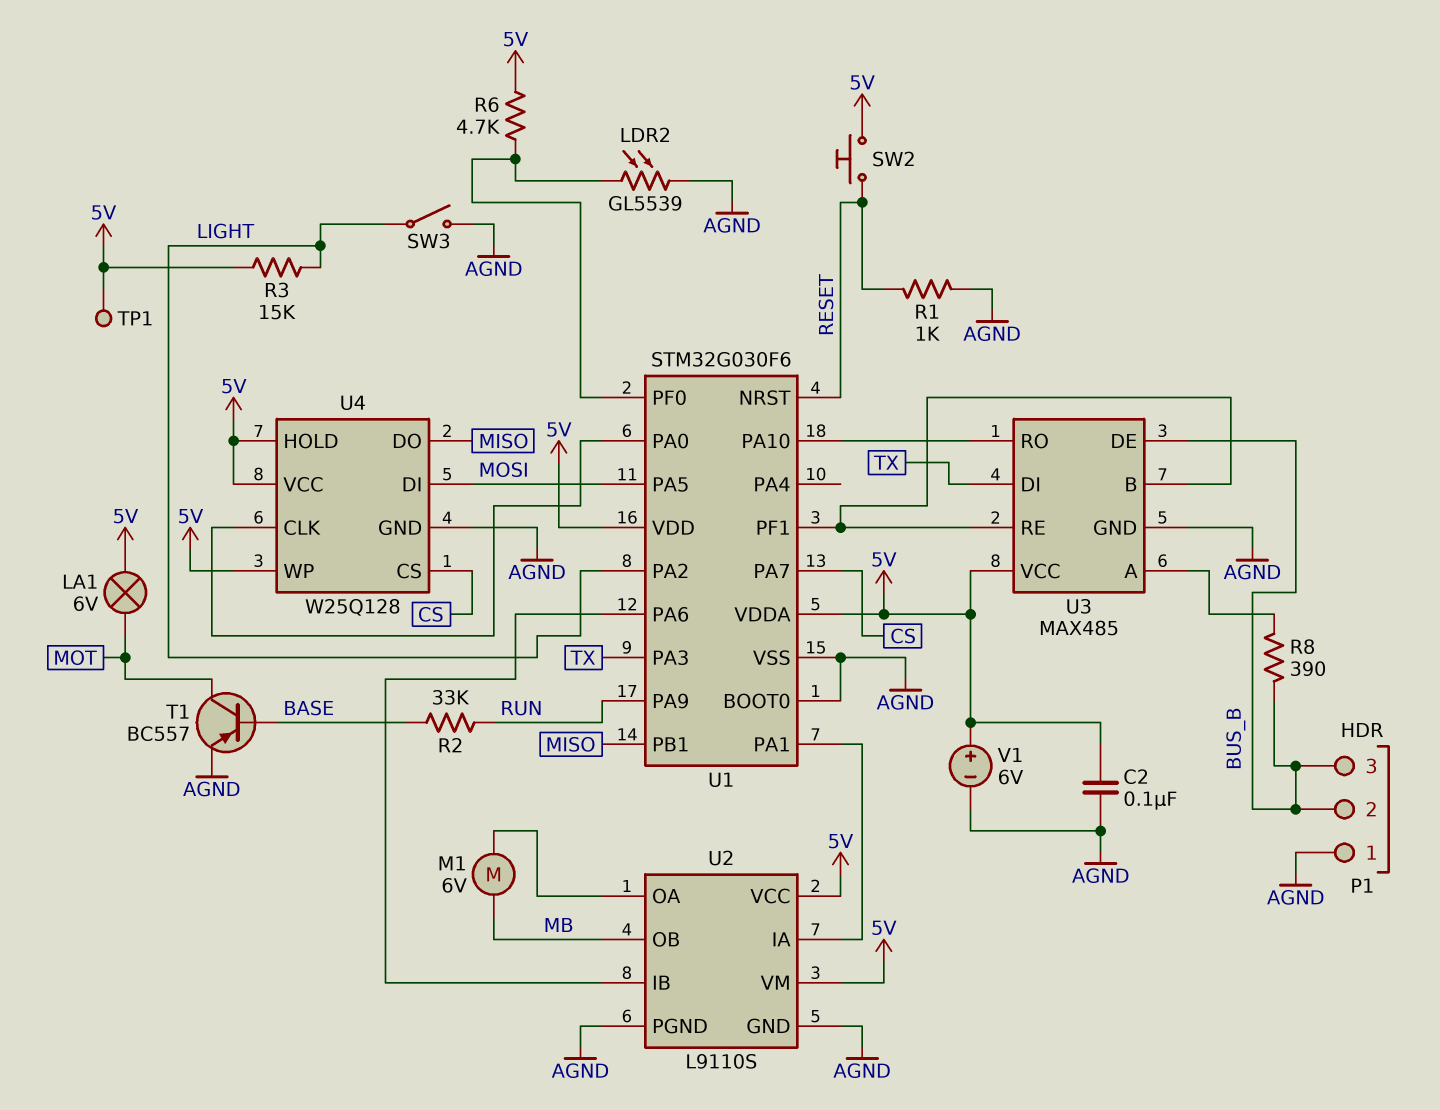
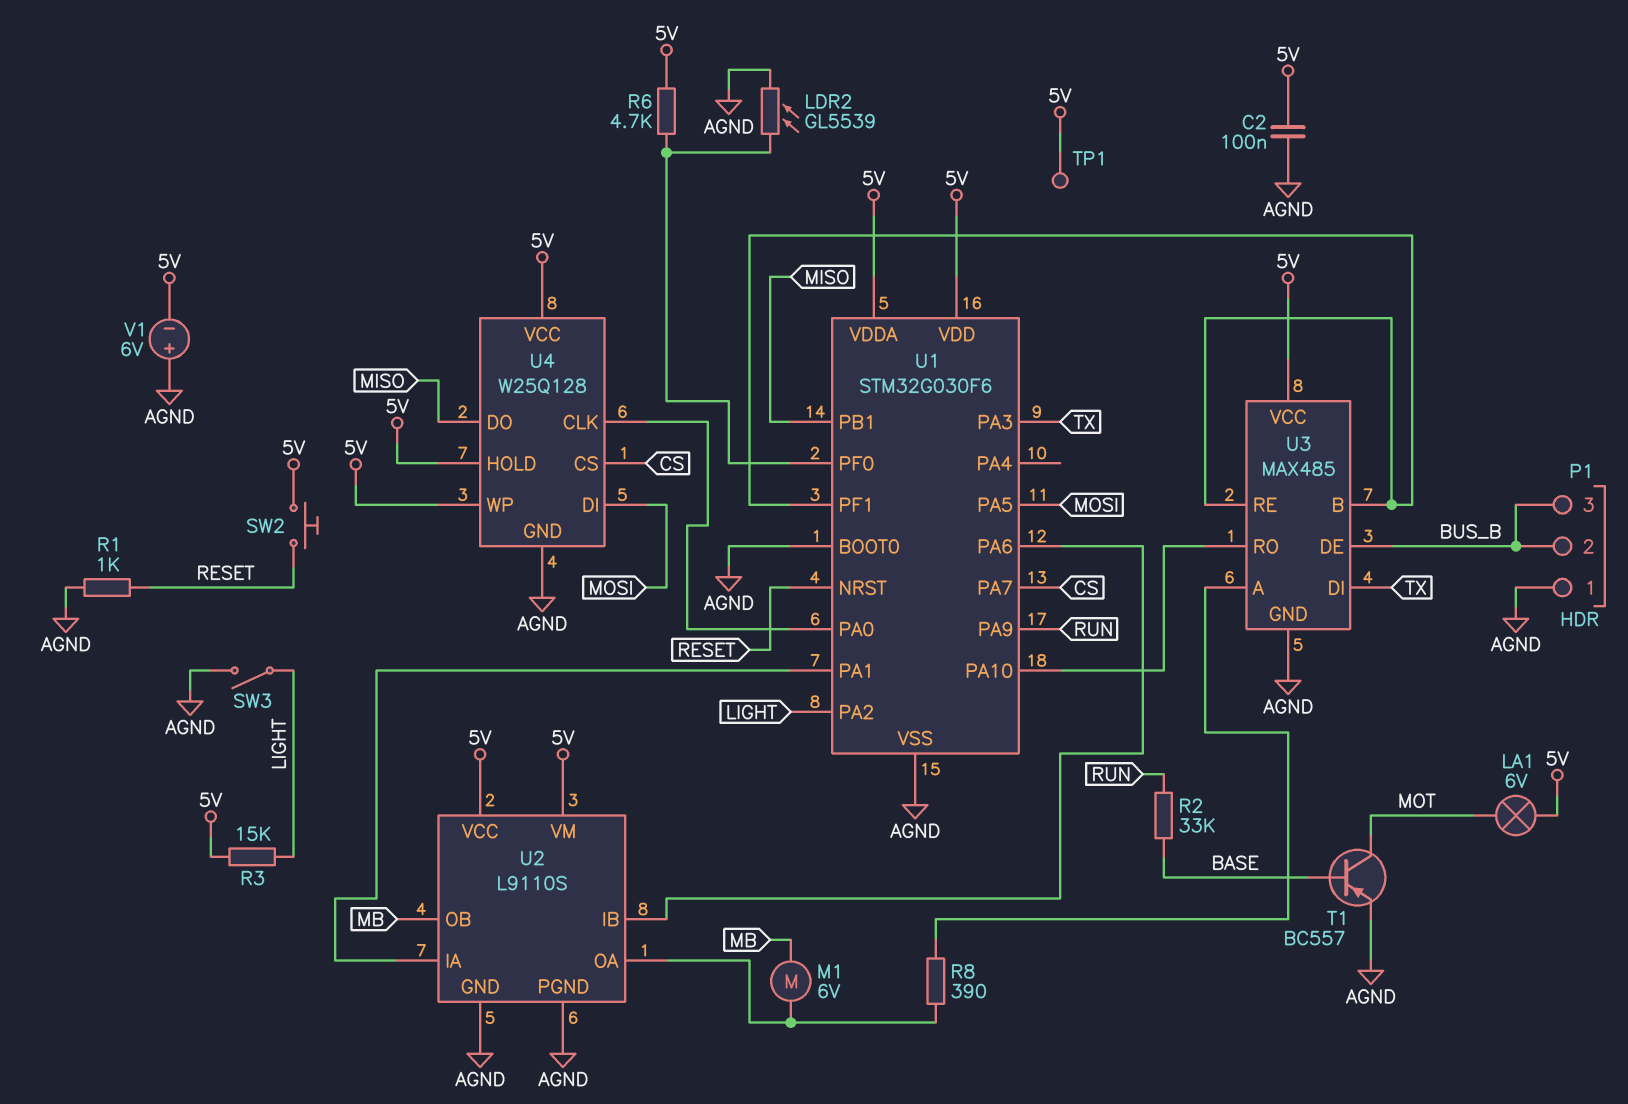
R8: 390 (BUS_B, U3/A) -> 390 (U2/OA, U3/A)
V1: 6V (plus 5V, minus AGND) -> 6V (plus AGND, minus 5V)

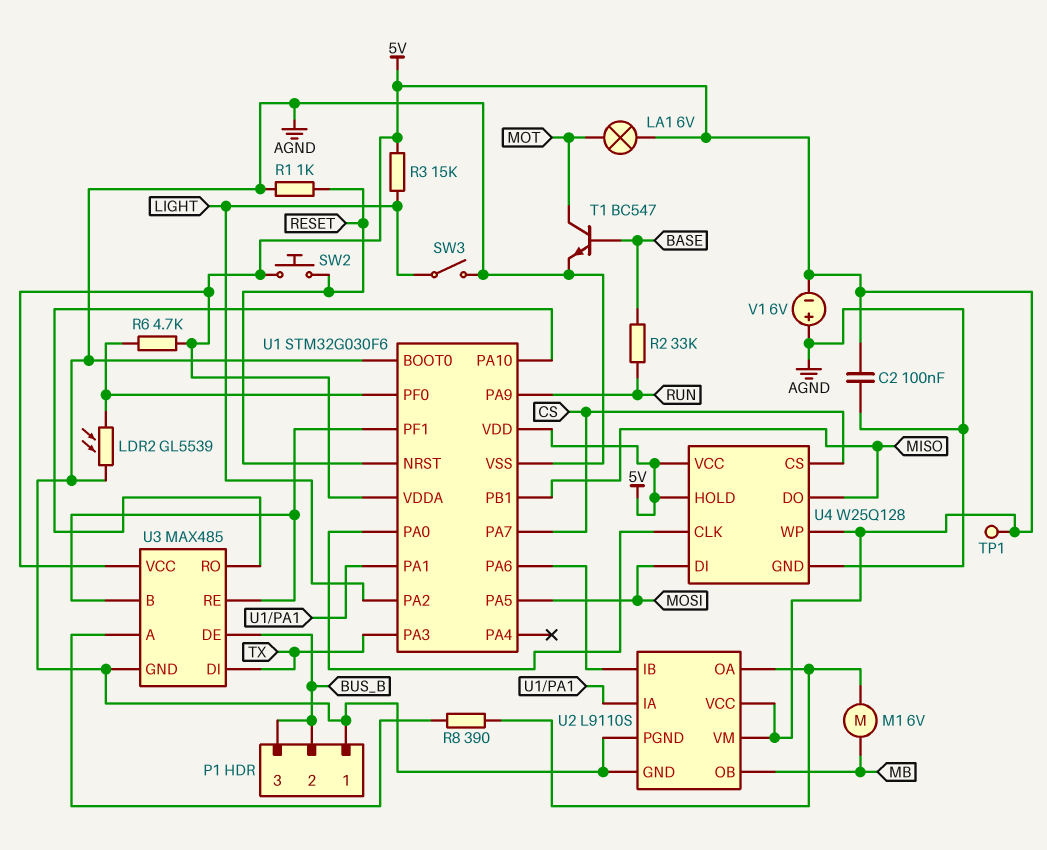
T1: PNP BC557 (B BASE, C MOT, E AGND) -> NPN BC547 (B BASE, C MOT, E AGND)

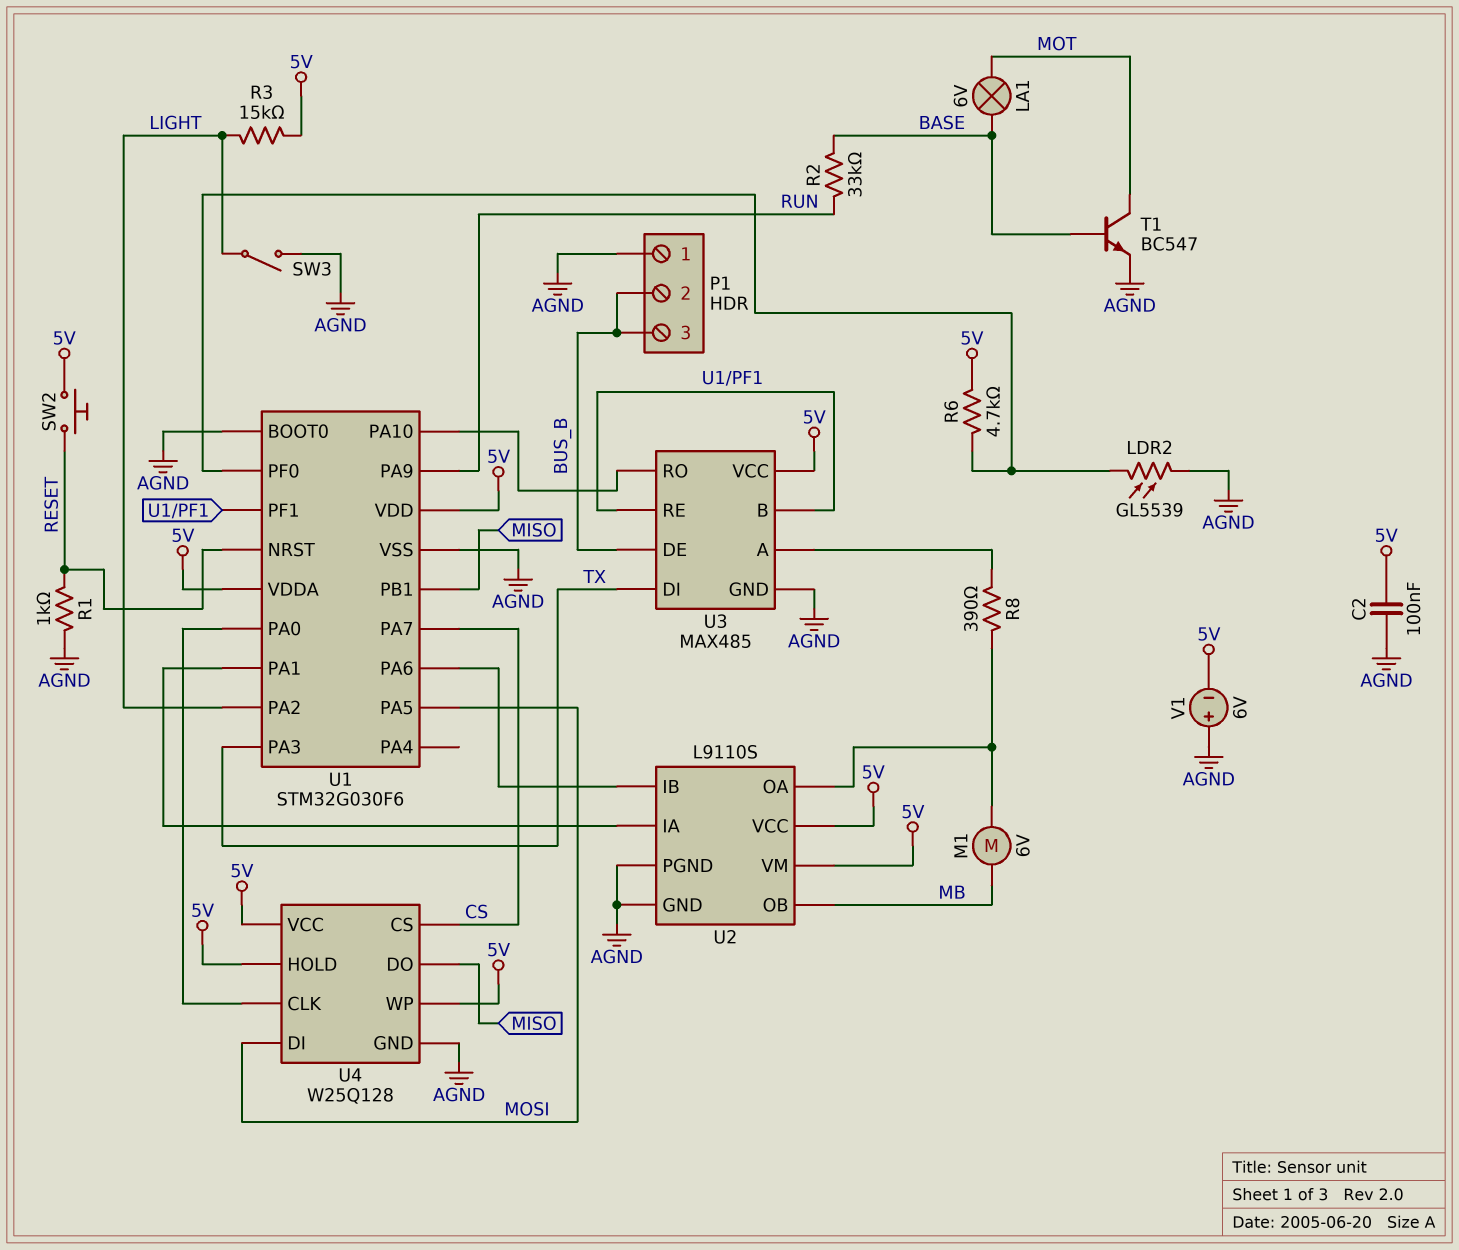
LA1: lamp 6V (5V, MOT) -> lamp 6V (BASE, MOT)
TP1: test point (5V) -> none

